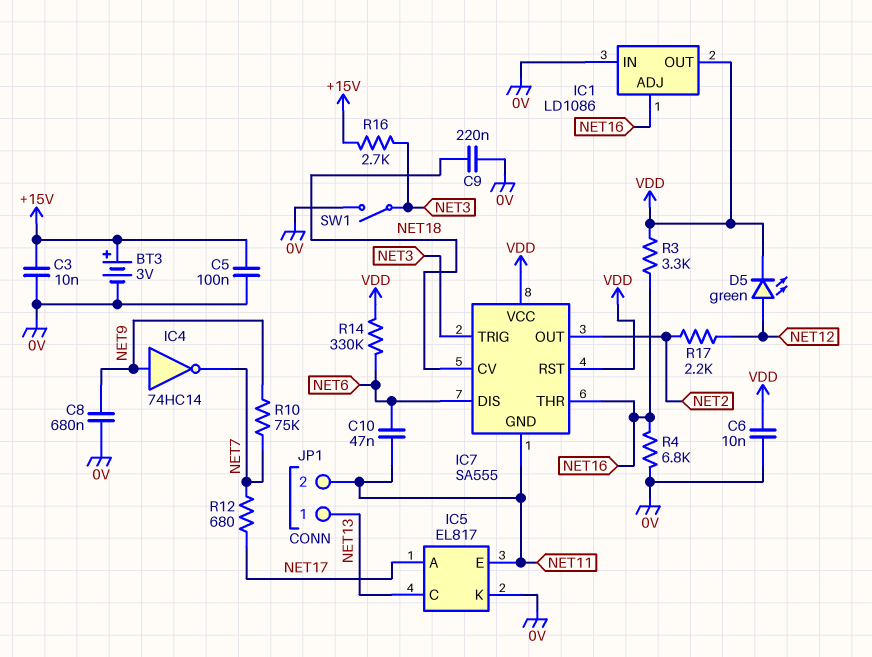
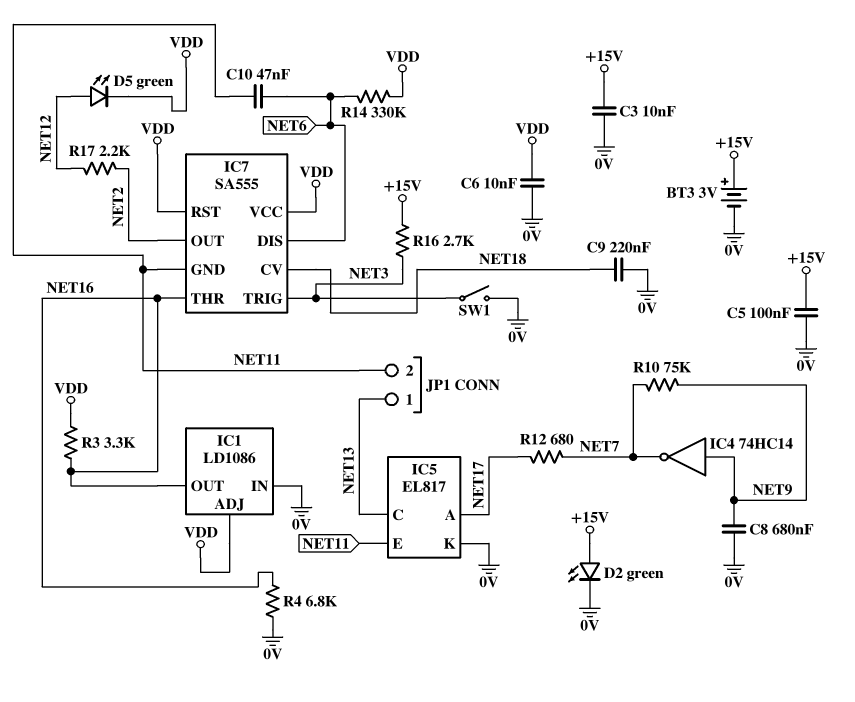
D2: none -> LED green (A +15V, K 0V)
IC1 pin ADJ: NET16 -> VDD
IC1 pin OUT: VDD -> NET16

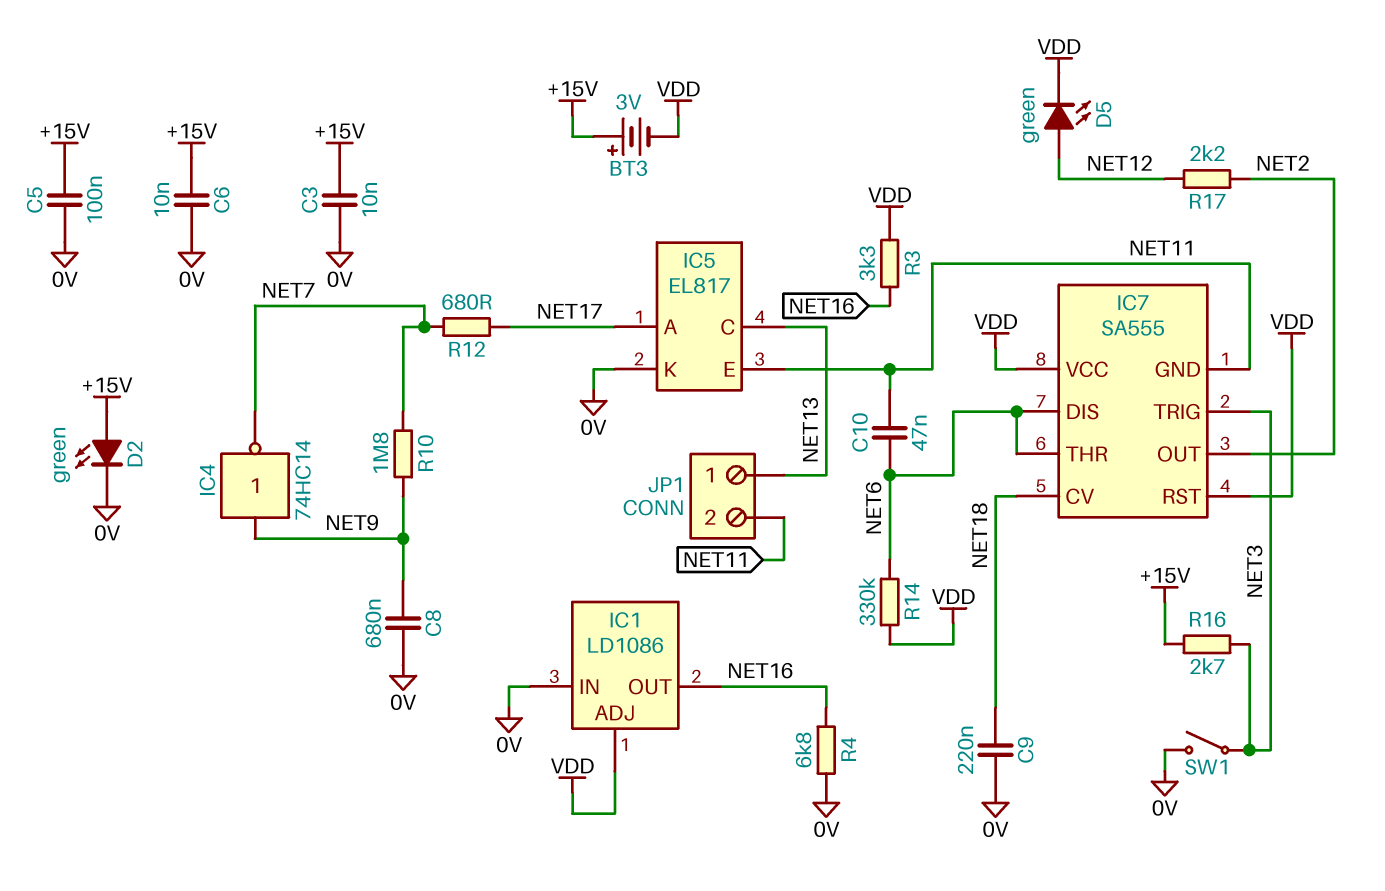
BT3: 3V (plus +15V, minus 0V) -> 3V (plus +15V, minus VDD)
C6: 10nF (0V, VDD) -> 10nF (+15V, 0V)
IC7 pin THR: NET16 -> NET6
R10: 75k (NET7, NET9) -> 1.8M (NET7, NET9)

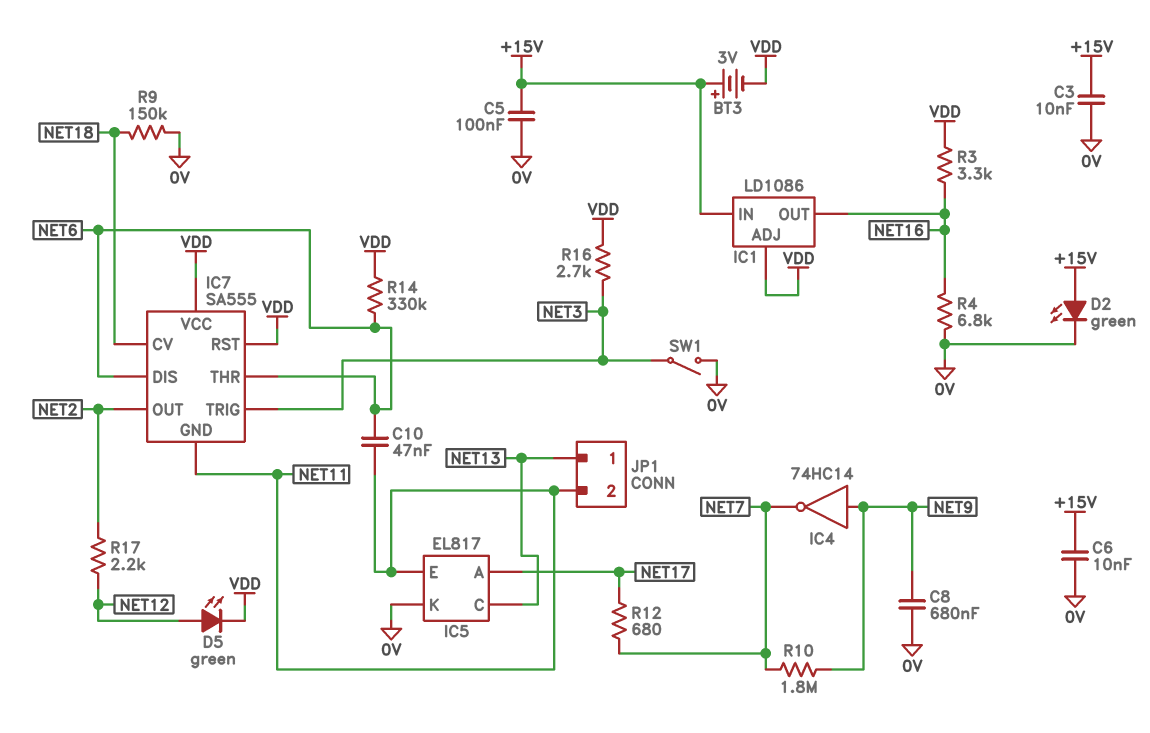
C9: 220nF (0V, NET18) -> none
IC1 pin IN: 0V -> +15V
R9: none -> 150k (0V, NET18)
R16: 2.7k (+15V, NET3) -> 2.7k (NET3, VDD)

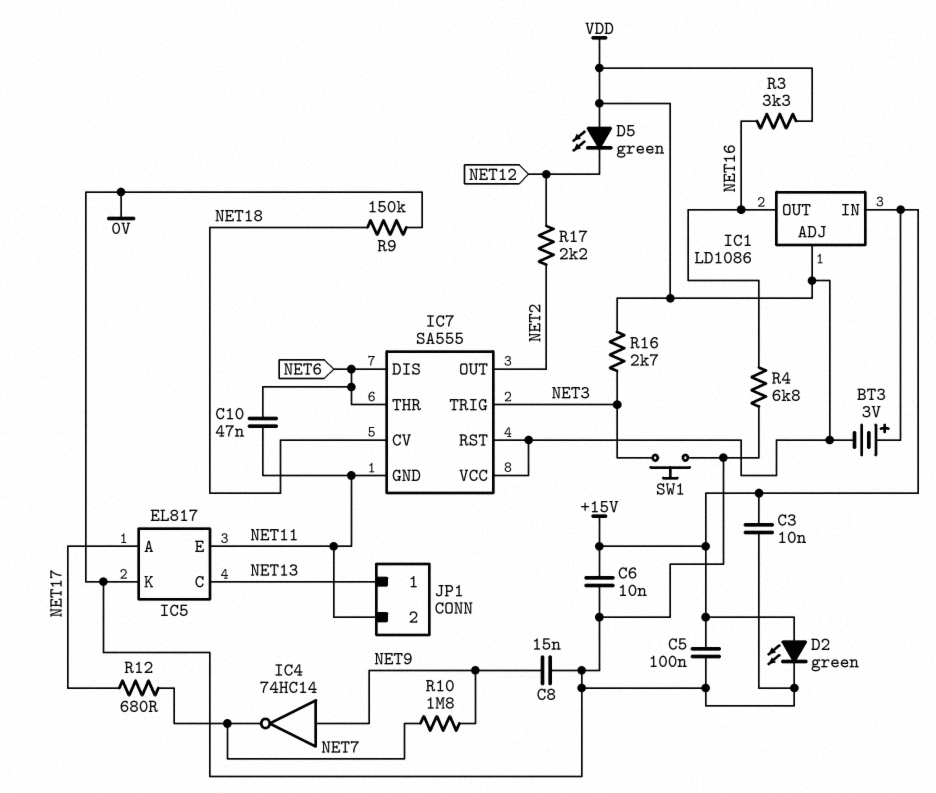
C8: 680nF (0V, NET9) -> 15nF (0V, NET9)
D5: LED green (A NET12, K VDD) -> LED green (A VDD, K NET12)
R14: 330k (NET6, VDD) -> none
SW1: switch (0V, NET3) -> button (0V, NET3)

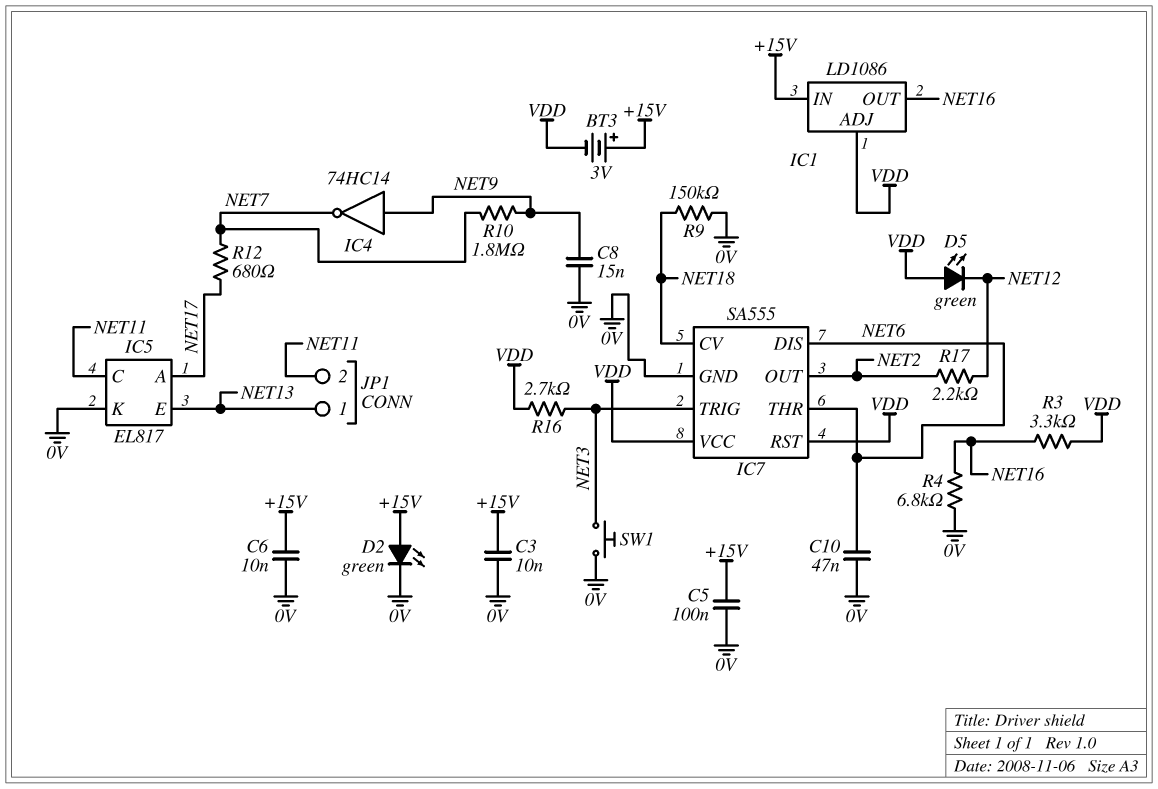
C10: 47nF (NET6, NET11) -> 47nF (0V, NET6)
IC5 pin C: NET13 -> NET11
IC5 pin E: NET11 -> NET13
IC7 pin GND: NET11 -> 0V

